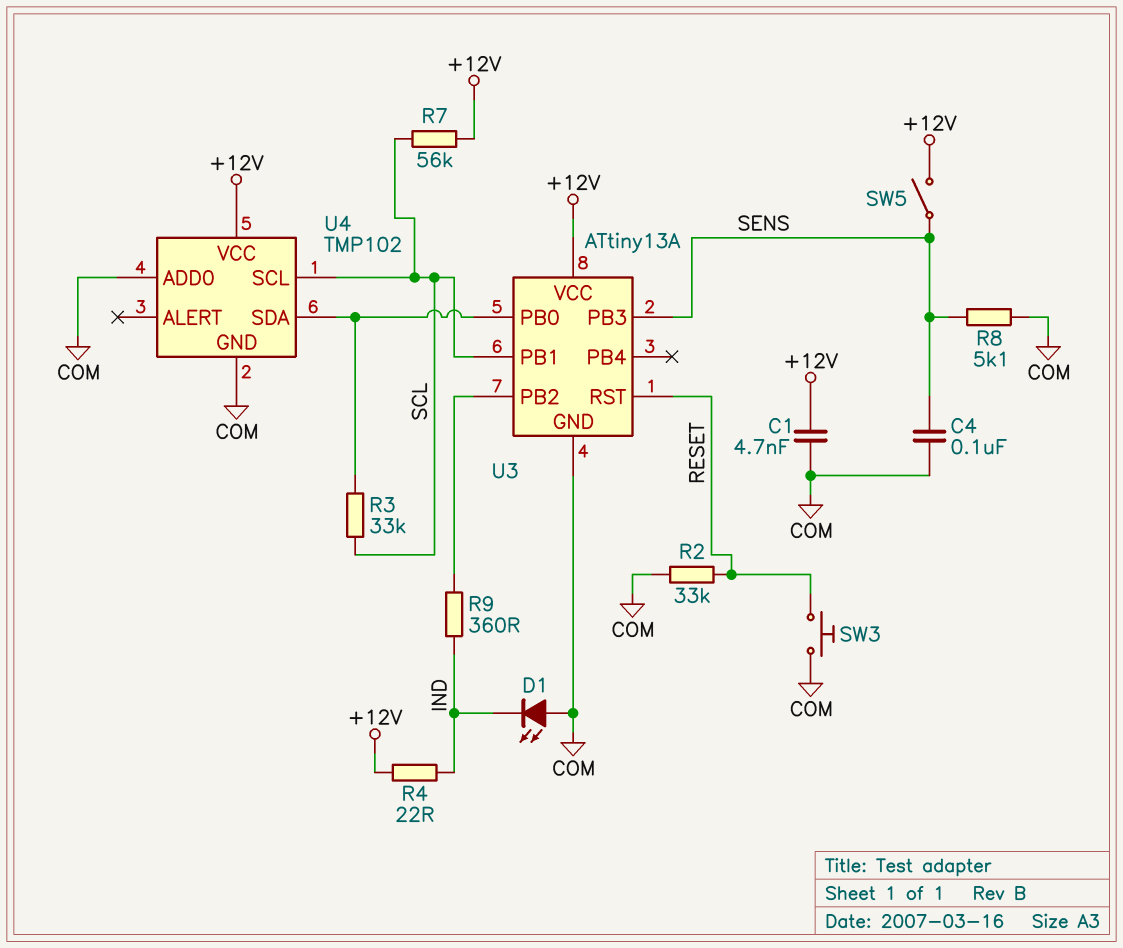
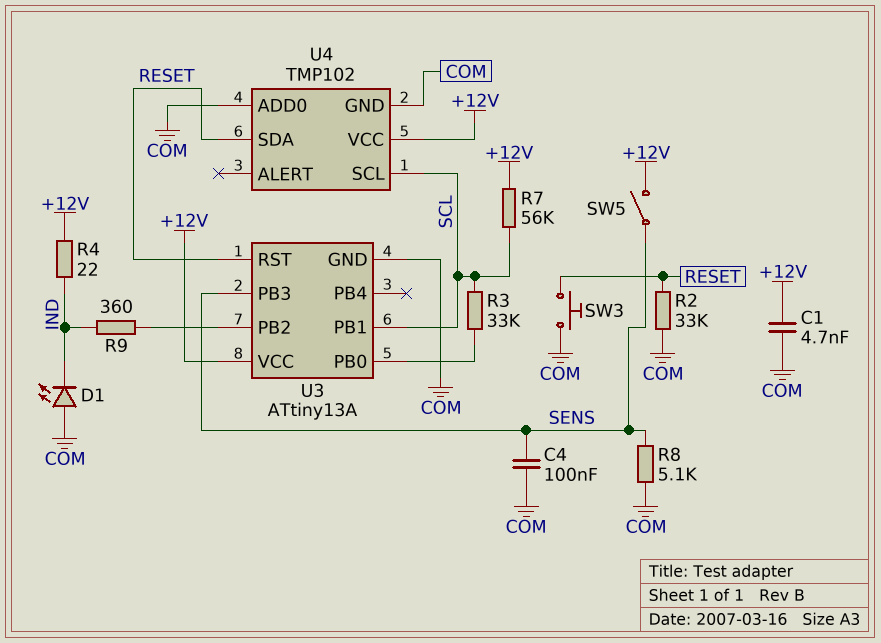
U4 pin SDA: U3/PB0 -> RESET

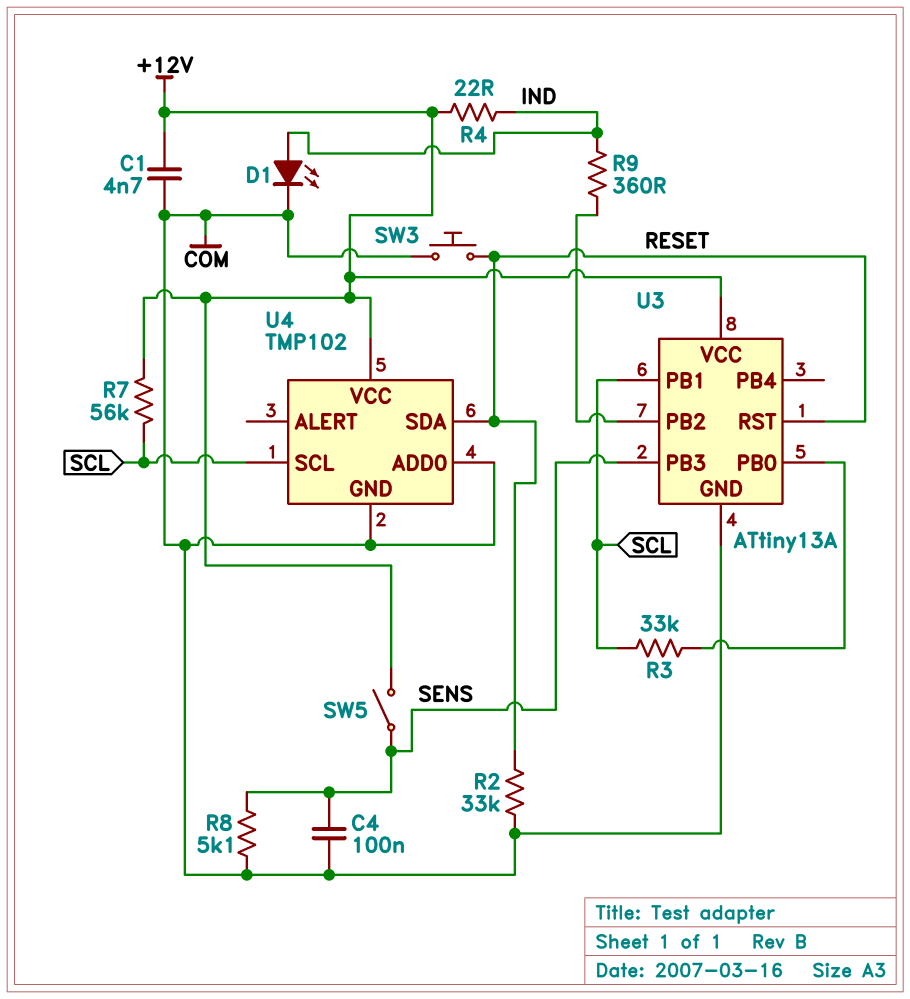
D1: LED (A COM, K IND) -> LED (A IND, K COM)

